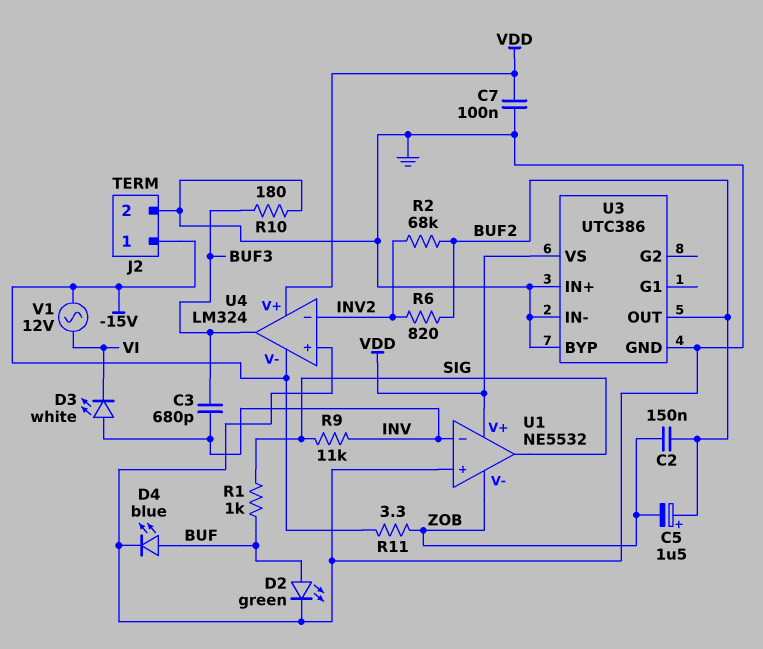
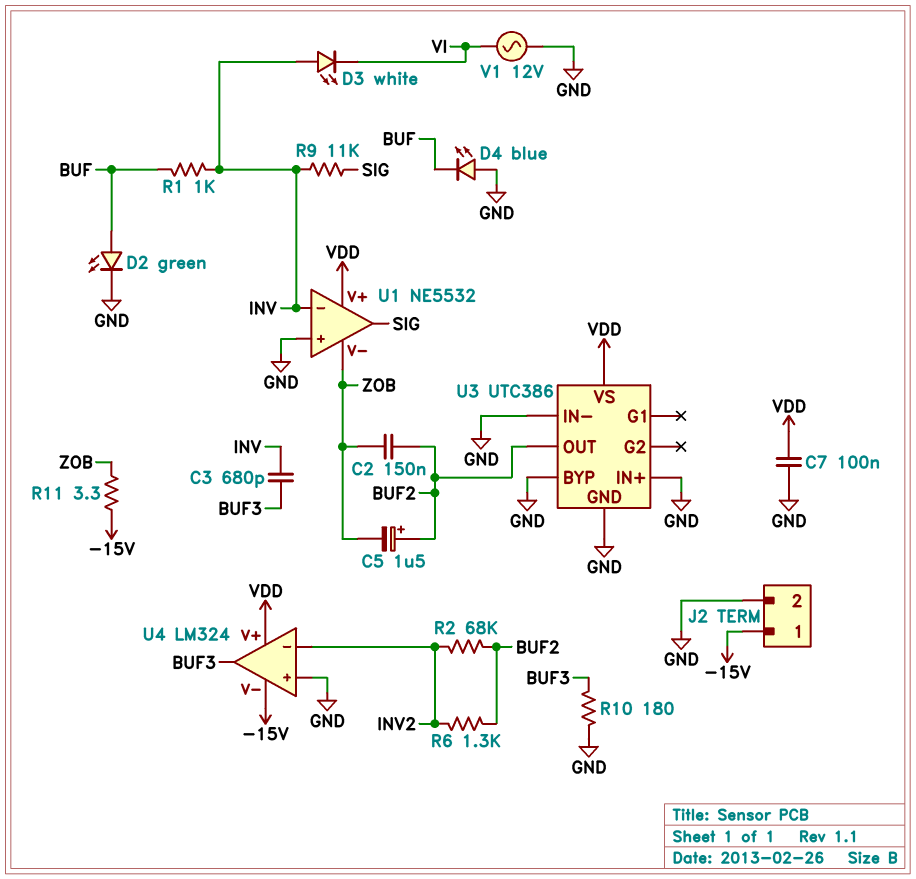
D4: LED blue (A BUF, K GND) -> LED blue (A GND, K BUF)
R1: 1k (BUF, SIG) -> 1k (BUF, INV)
R6: 820 (BUF2, INV2) -> 1.3k (BUF2, INV2)
V1: AC 12V (-15V, VI) -> AC 12V (GND, VI)

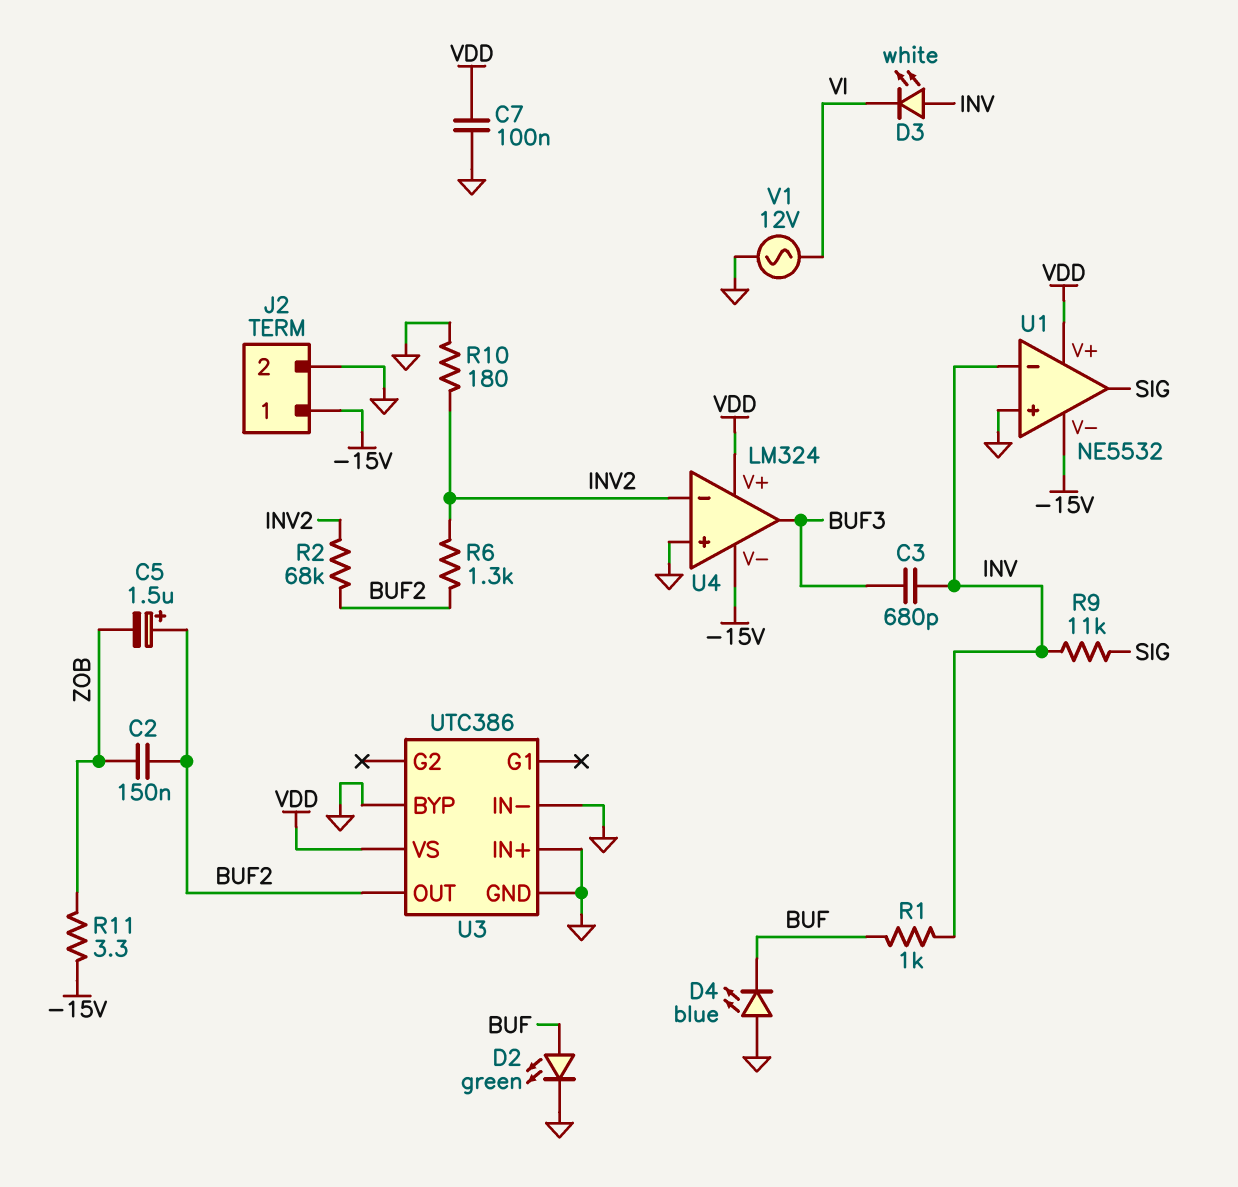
R10: 180 (BUF3, GND) -> 180 (GND, INV2)
U1 pin V-: ZOB -> -15V

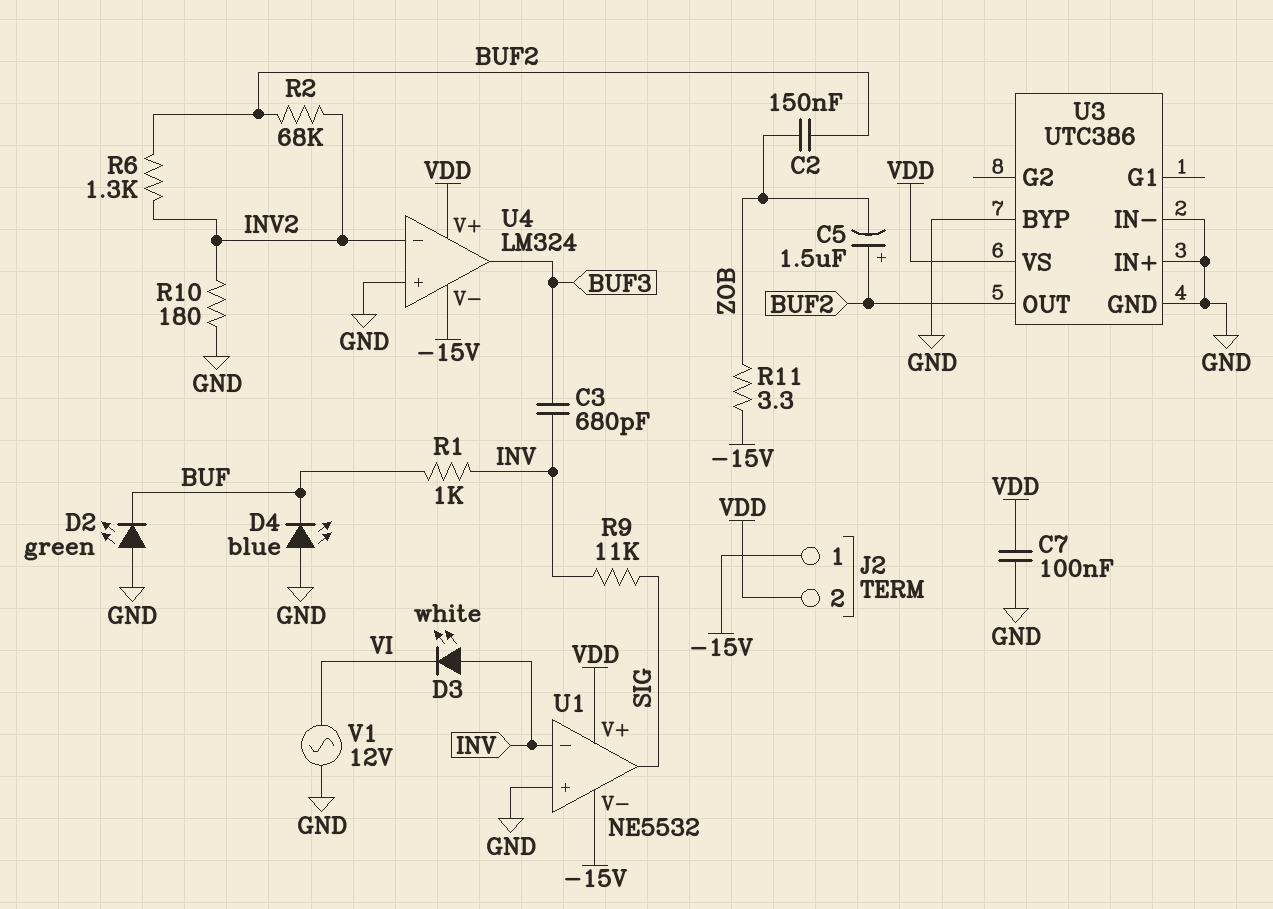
D2: LED green (A BUF, K GND) -> LED green (A GND, K BUF)
J2 pin 2: GND -> VDD

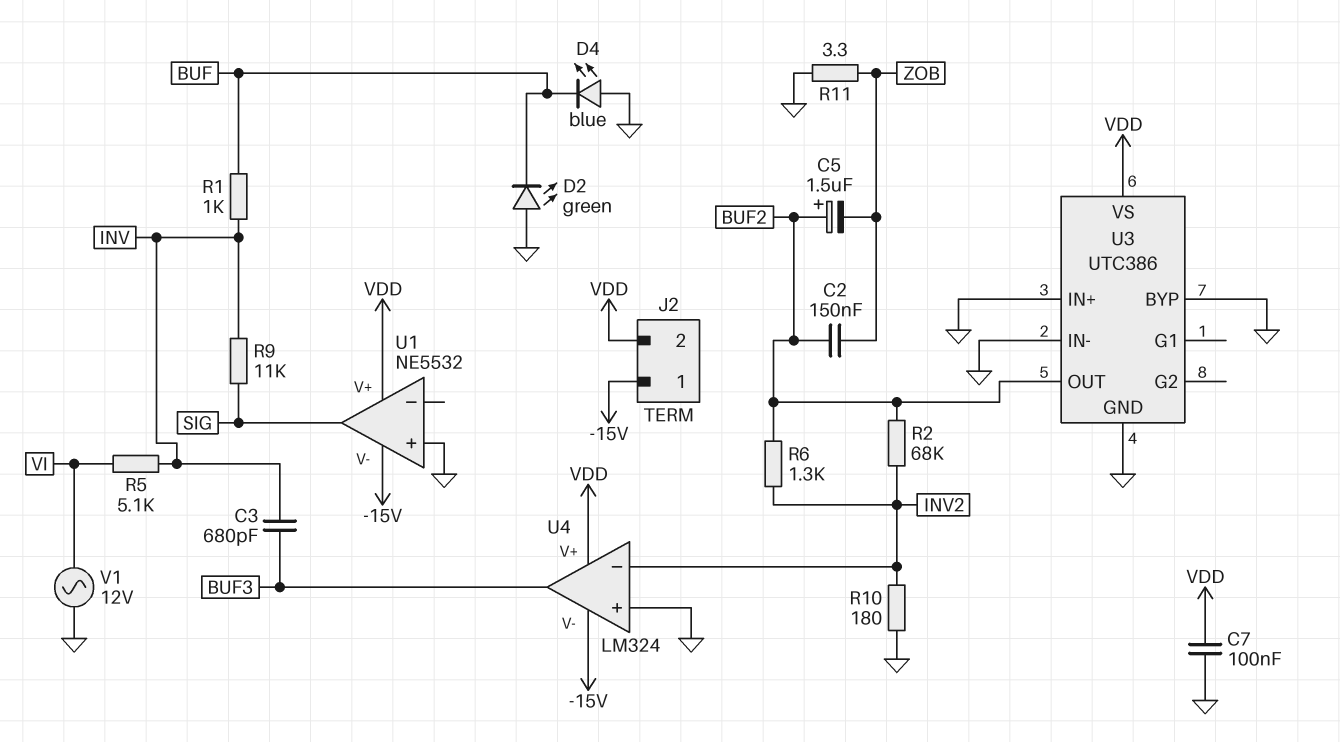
D3: LED white (A INV, K VI) -> none
R5: none -> 5.1k (INV, VI)
R11: 3.3 (-15V, ZOB) -> 3.3 (GND, ZOB)
U1 pin in-: INV -> none

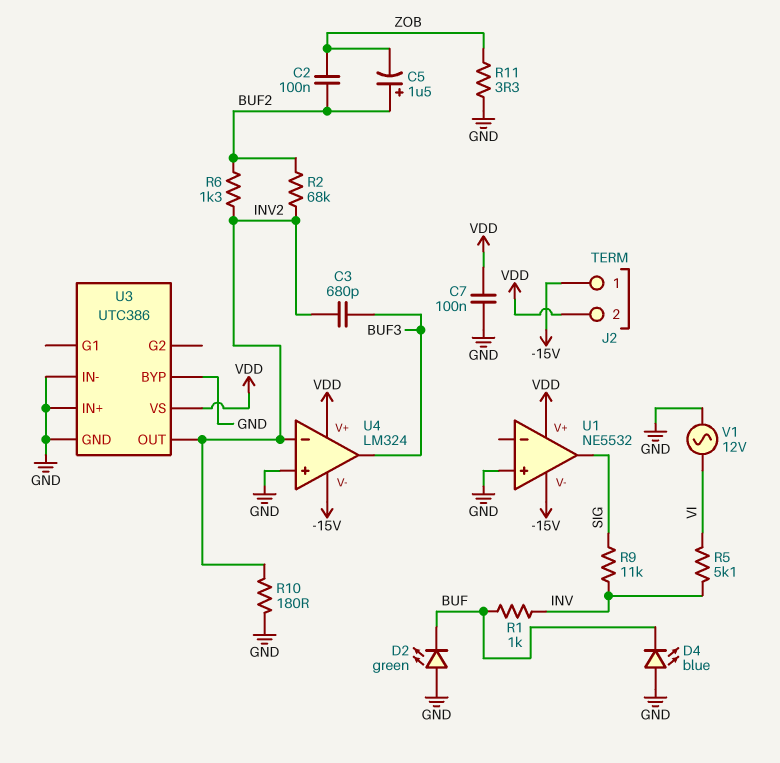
C2: 150nF (BUF2, ZOB) -> 100nF (BUF2, ZOB)
C3: 680pF (BUF3, INV) -> 680pF (BUF3, INV2)
U3 pin OUT: BUF2 -> INV2

